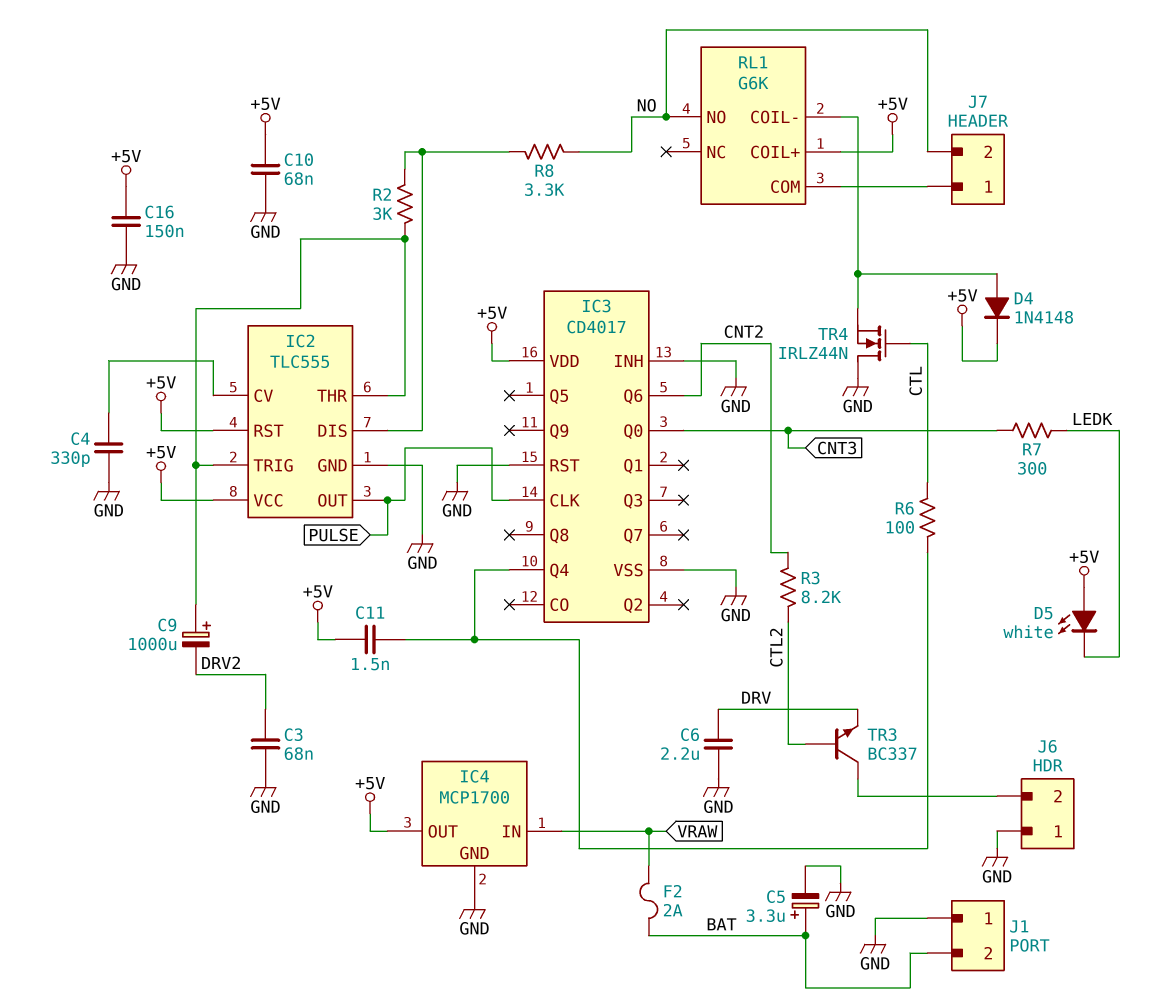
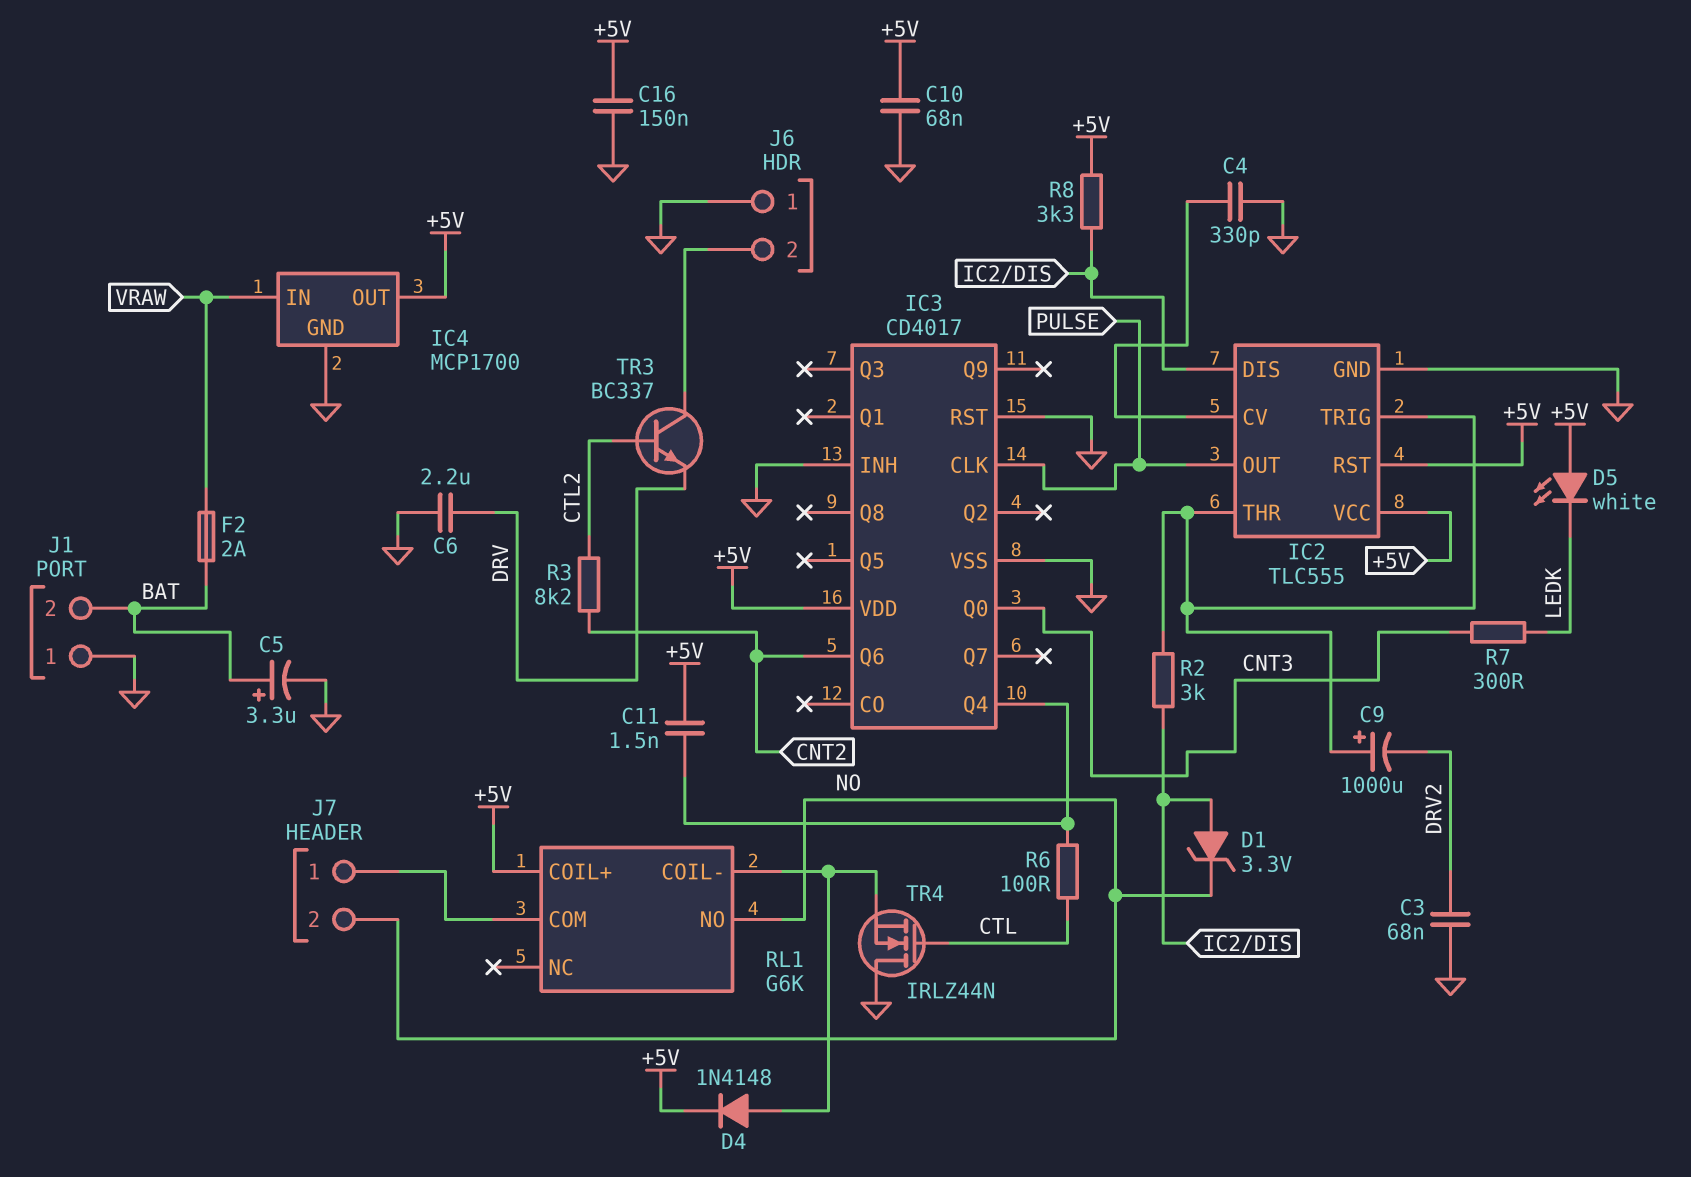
D1: none -> zener 3.3V (A IC2/DIS, K NO)
R8: 3.3k (IC2/DIS, NO) -> 3.3k (+5V, IC2/DIS)

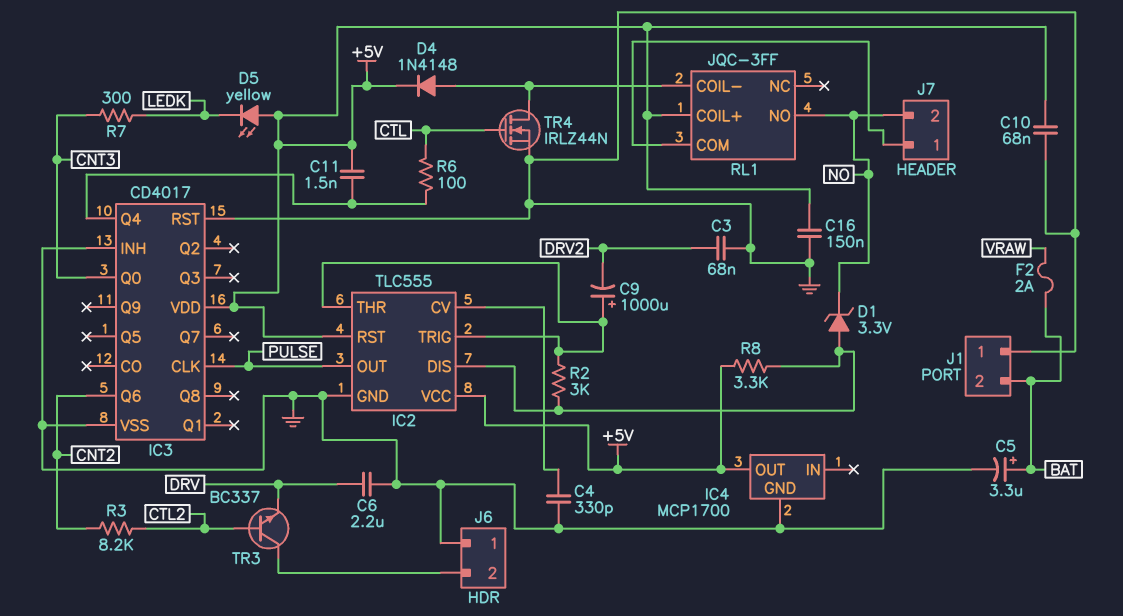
D5: LED white (A +5V, K LEDK) -> LED yellow (A +5V, K LEDK)
IC4 pin IN: VRAW -> none
RL1: G6K -> JQC-3FF
TR4: NMOS IRLZ44N (G CTL, D GND, S RL1/COIL-) -> NMOS IRLZ44N (G CTL, D RL1/COIL-, S GND)

